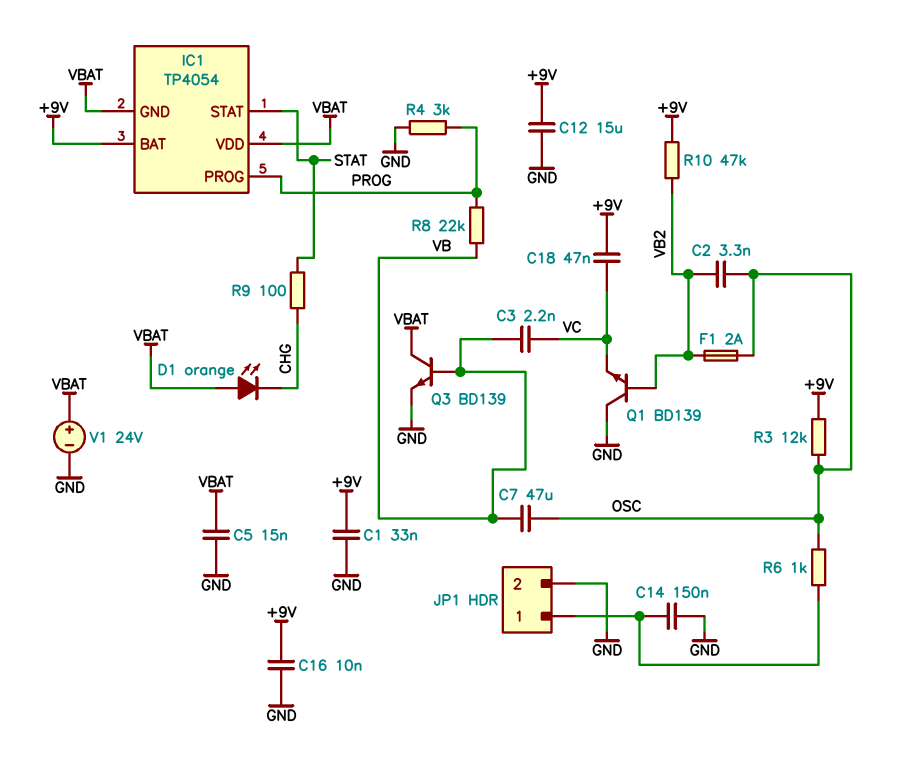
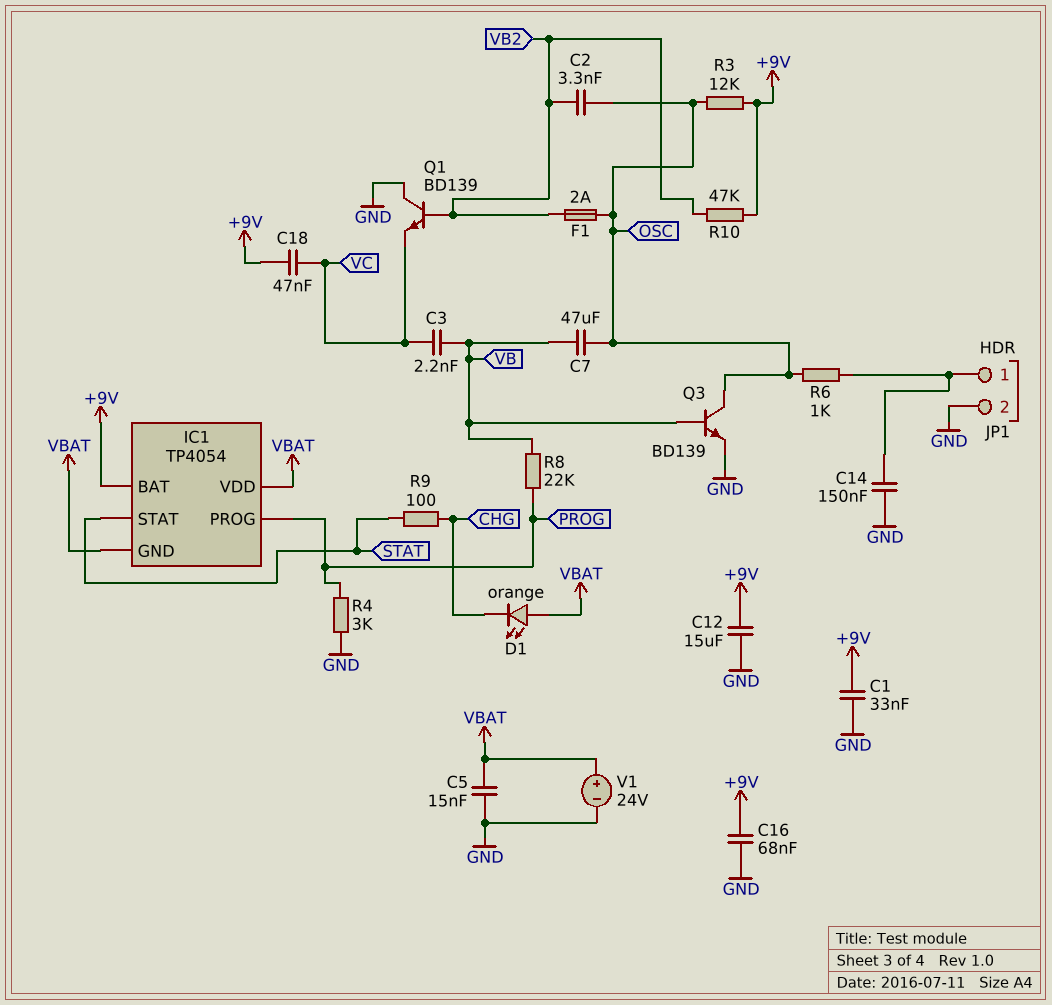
C16: 10nF (+9V, GND) -> 68nF (+9V, GND)
Q3: NPN BD139 (B VB, C VBAT, E GND) -> NPN BD139 (B VB, C OSC, E GND)

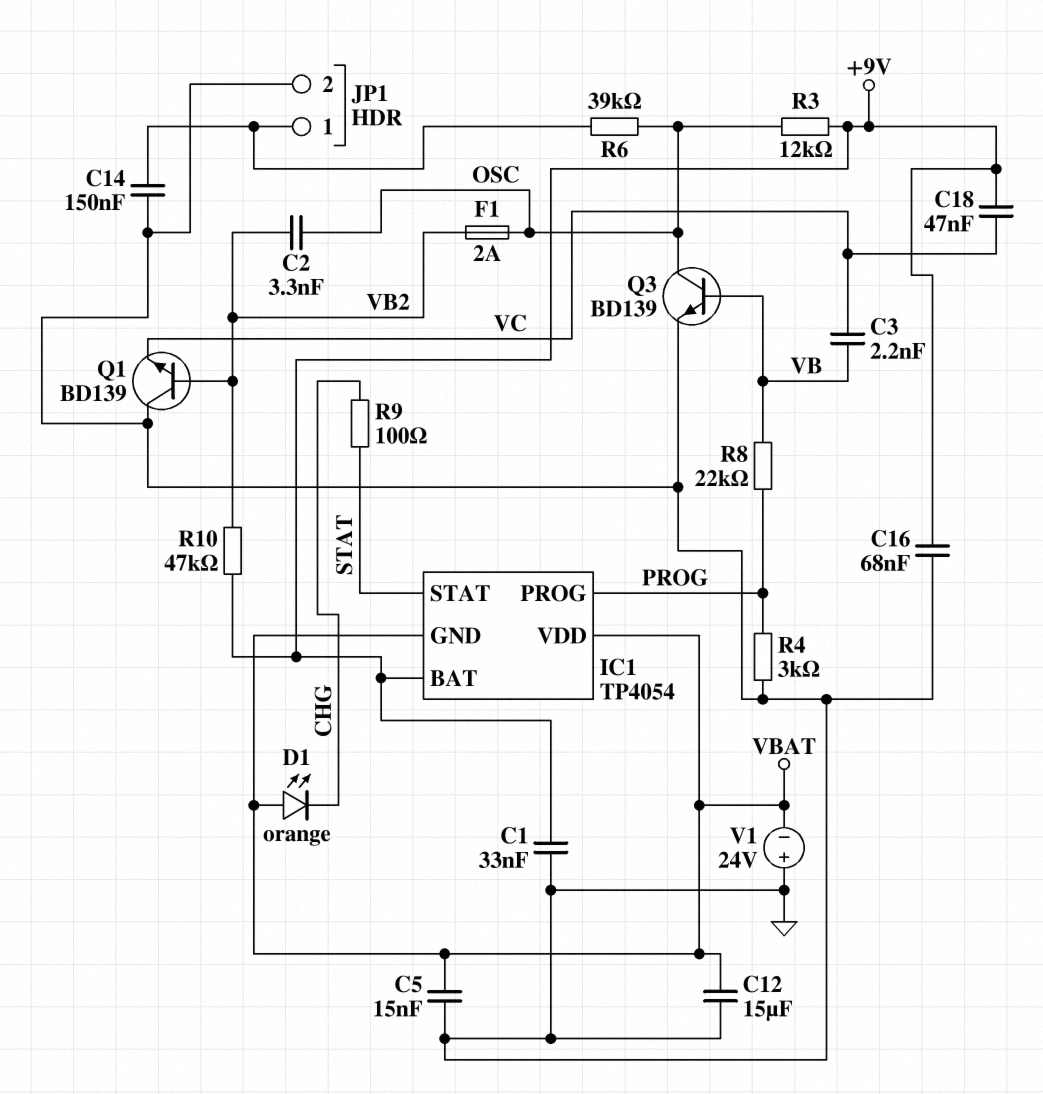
C7: 47uF (OSC, VB) -> none
C12: 15uF (+9V, GND) -> 15uF (GND, VBAT)
R6: 1k (JP1/1, OSC) -> 39k (JP1/1, OSC)
V1: 24V (plus VBAT, minus GND) -> 24V (plus GND, minus VBAT)

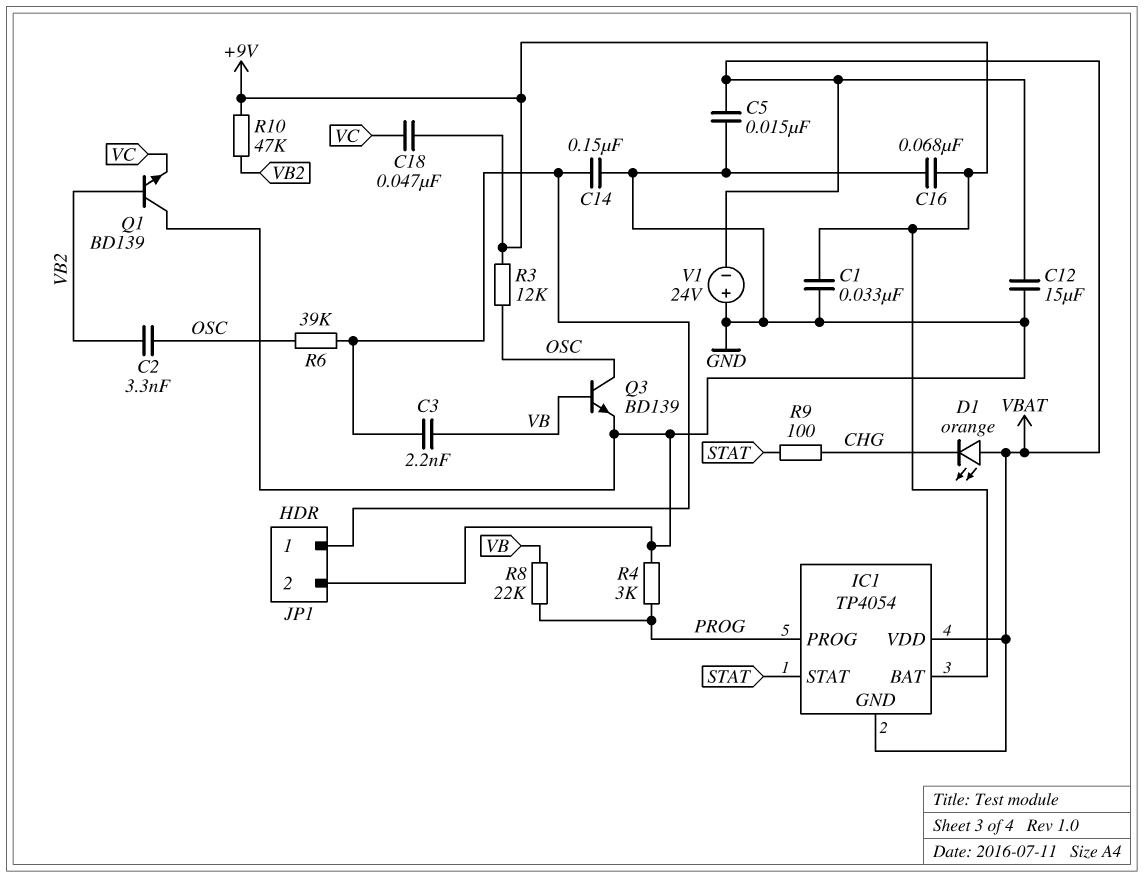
C3: 2.2nF (VB, VC) -> 2.2nF (JP1/1, VB)
F1: 2A (OSC, VB2) -> none

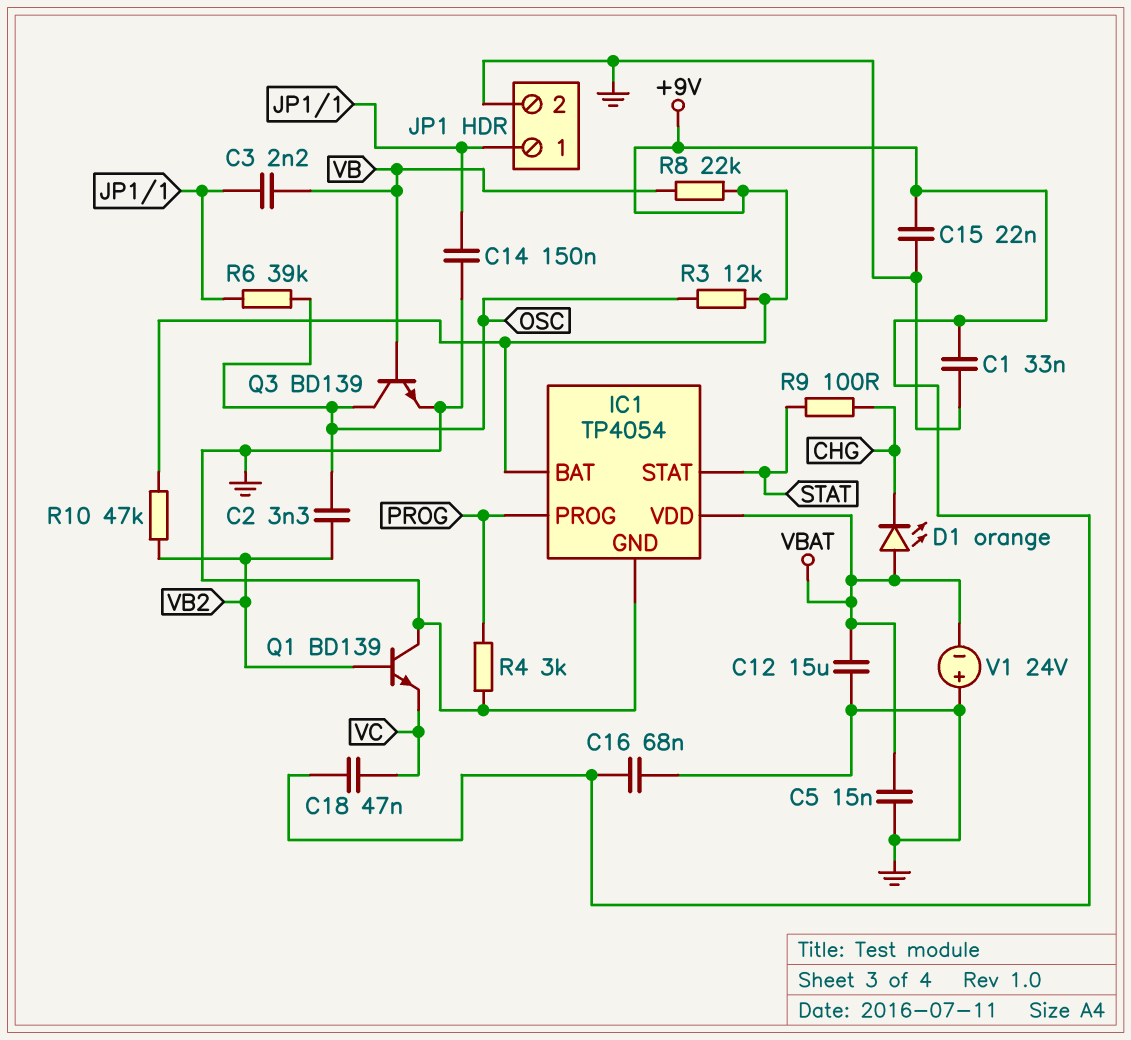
C15: none -> 22nF (+9V, GND)
IC1 pin GND: VBAT -> GND
R8: 22k (PROG, VB) -> 22k (+9V, VB)

